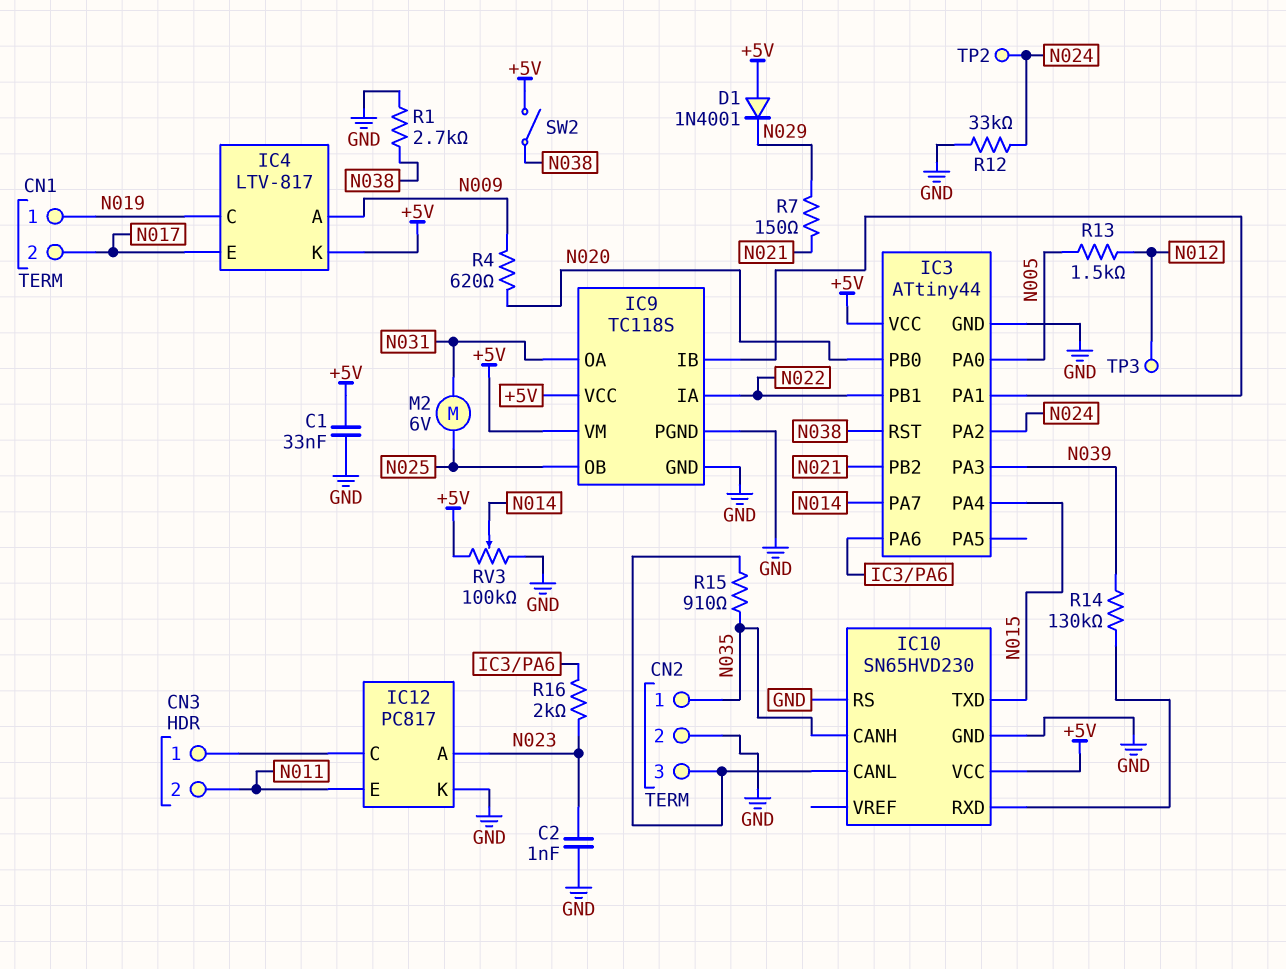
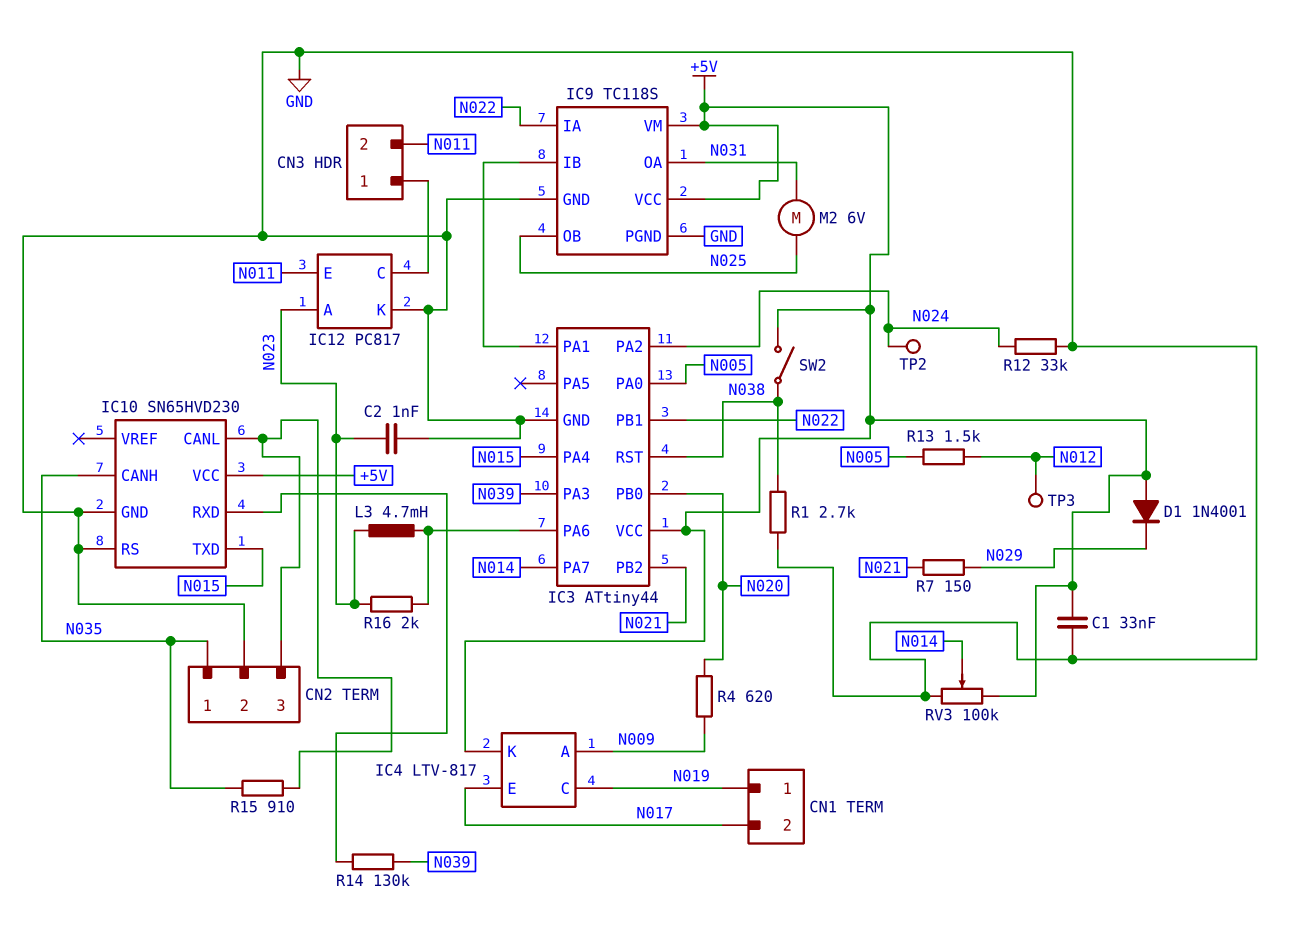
L3: none -> 4.7mH (IC3/PA6, N023)

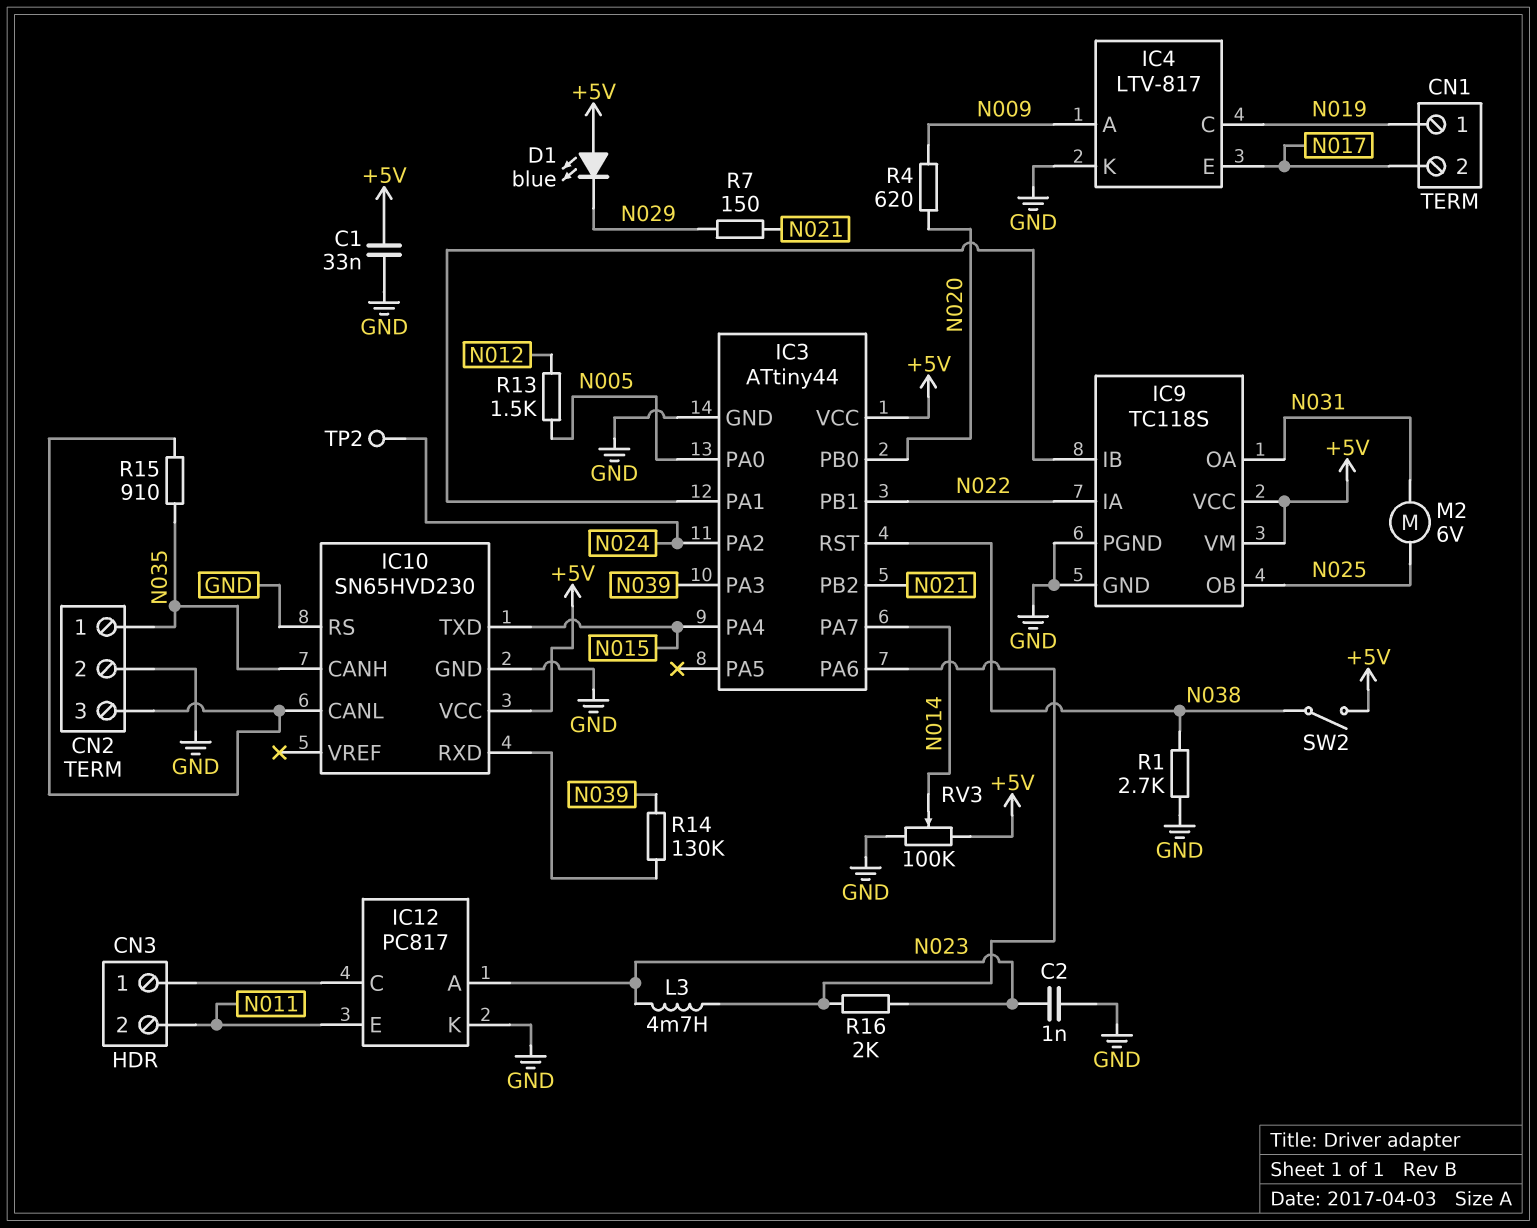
D1: diode 1N4001 (A +5V, K N029) -> LED blue (A +5V, K N029)
IC4 pin K: +5V -> GND
R12: 33k (GND, N024) -> none
TP3: test point (N012) -> none

